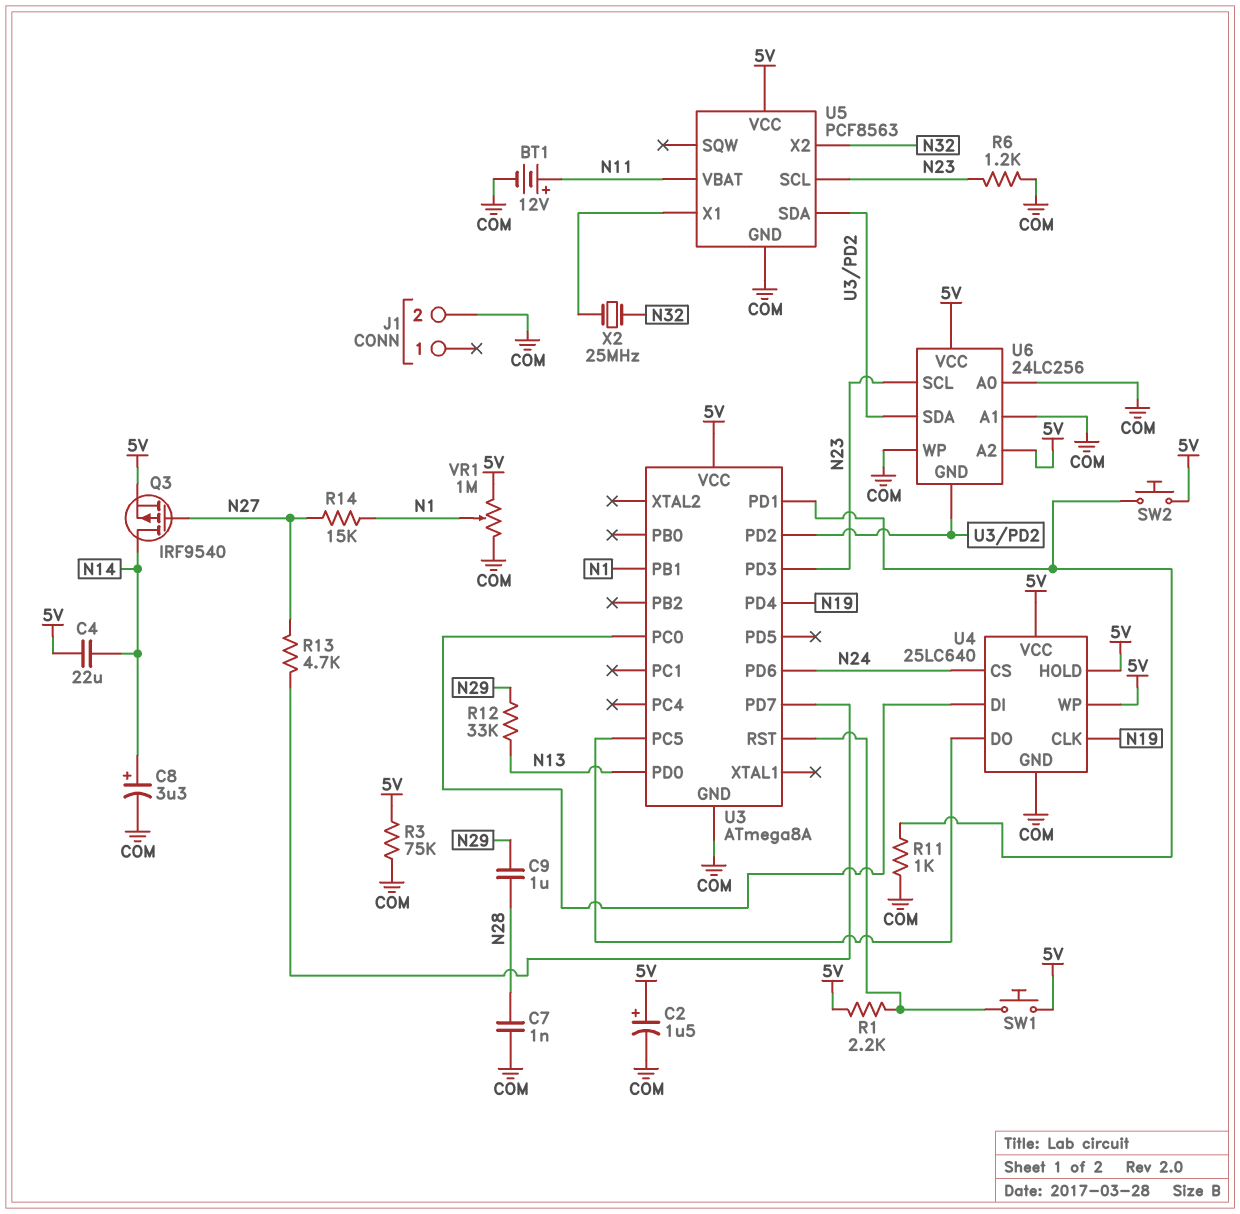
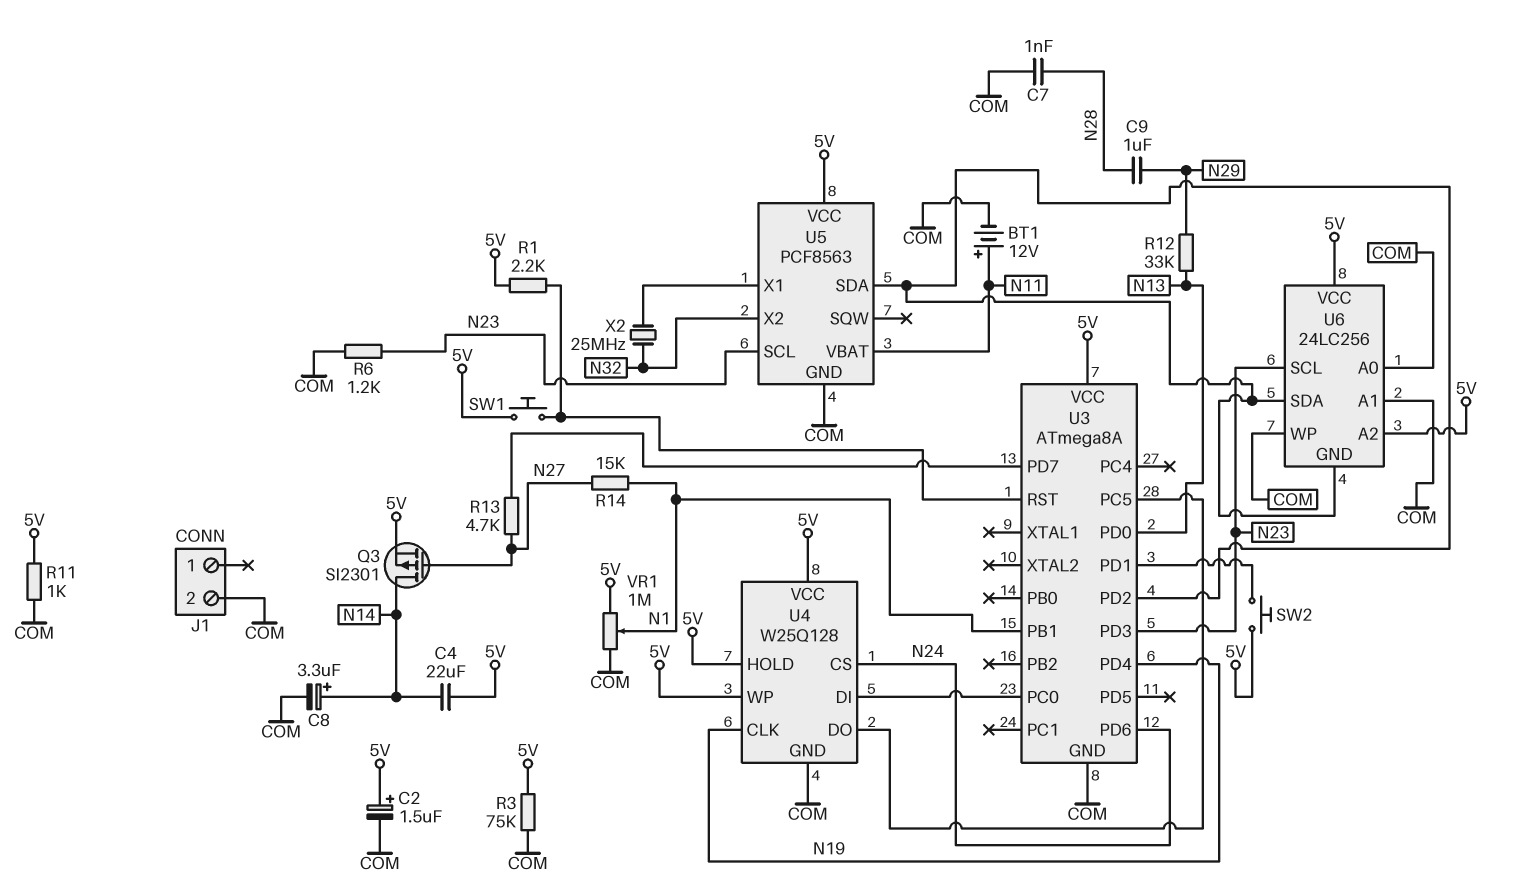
Q3: PMOS IRF9540 (G N27, D N14, S 5V) -> PMOS SI2301 (G N27, D N14, S 5V)
R11: 1k (COM, U3/PD1) -> 1k (5V, COM)
U4: 25LC640 -> W25Q128

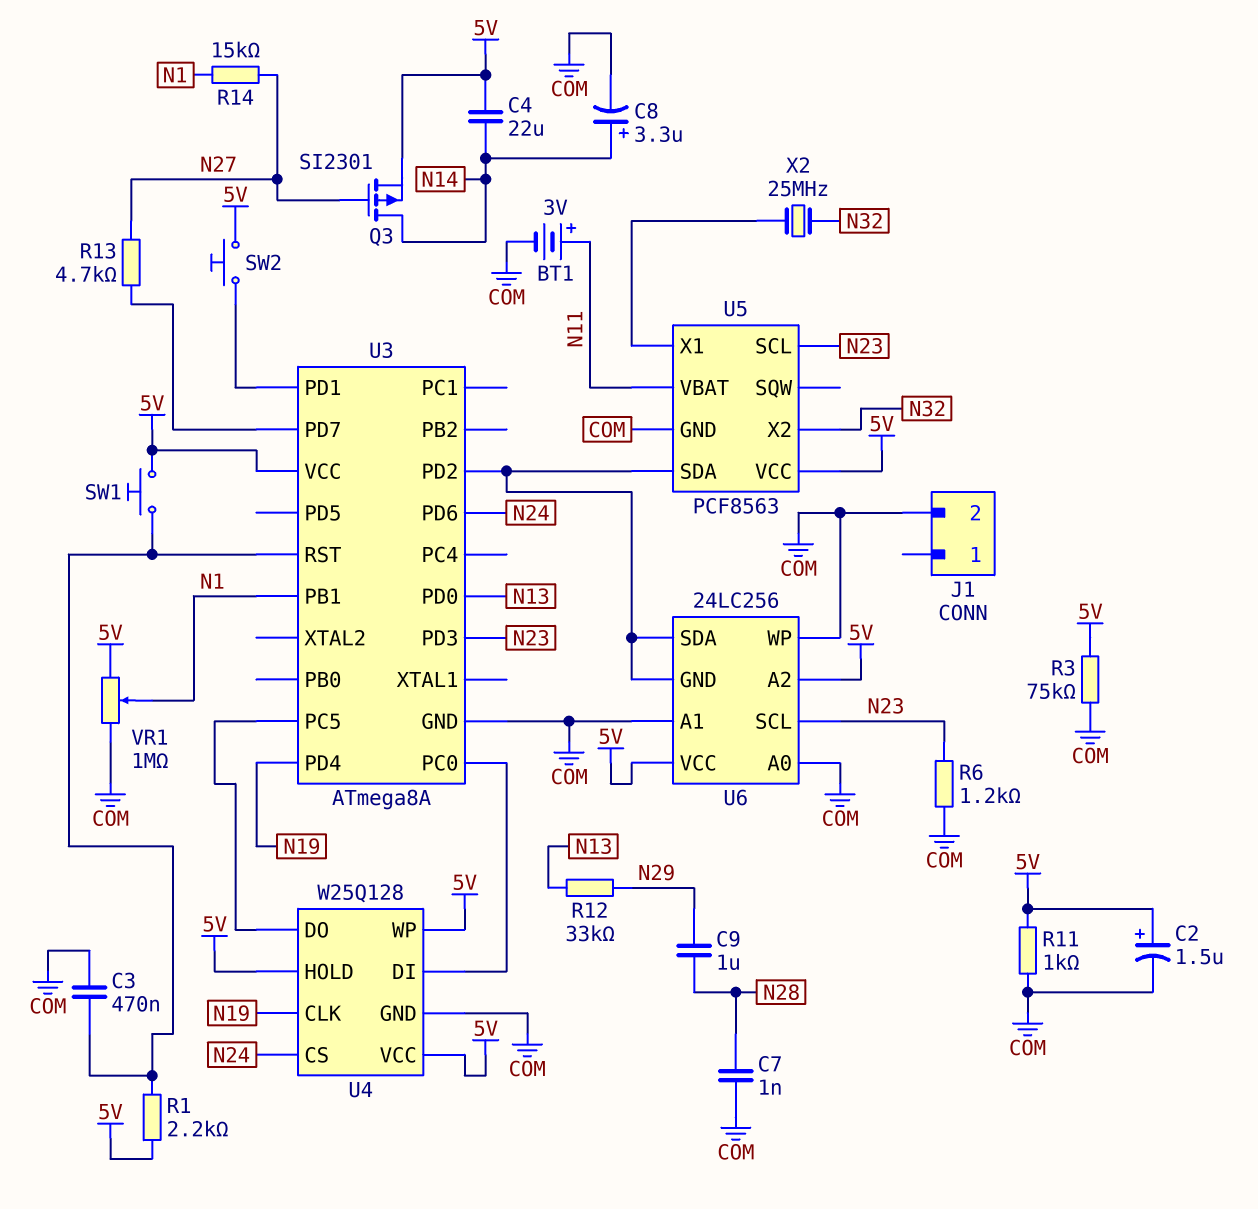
BT1: 12V (plus N11, minus COM) -> 3V (plus N11, minus COM)
C3: none -> 470nF (COM, U3/RST)

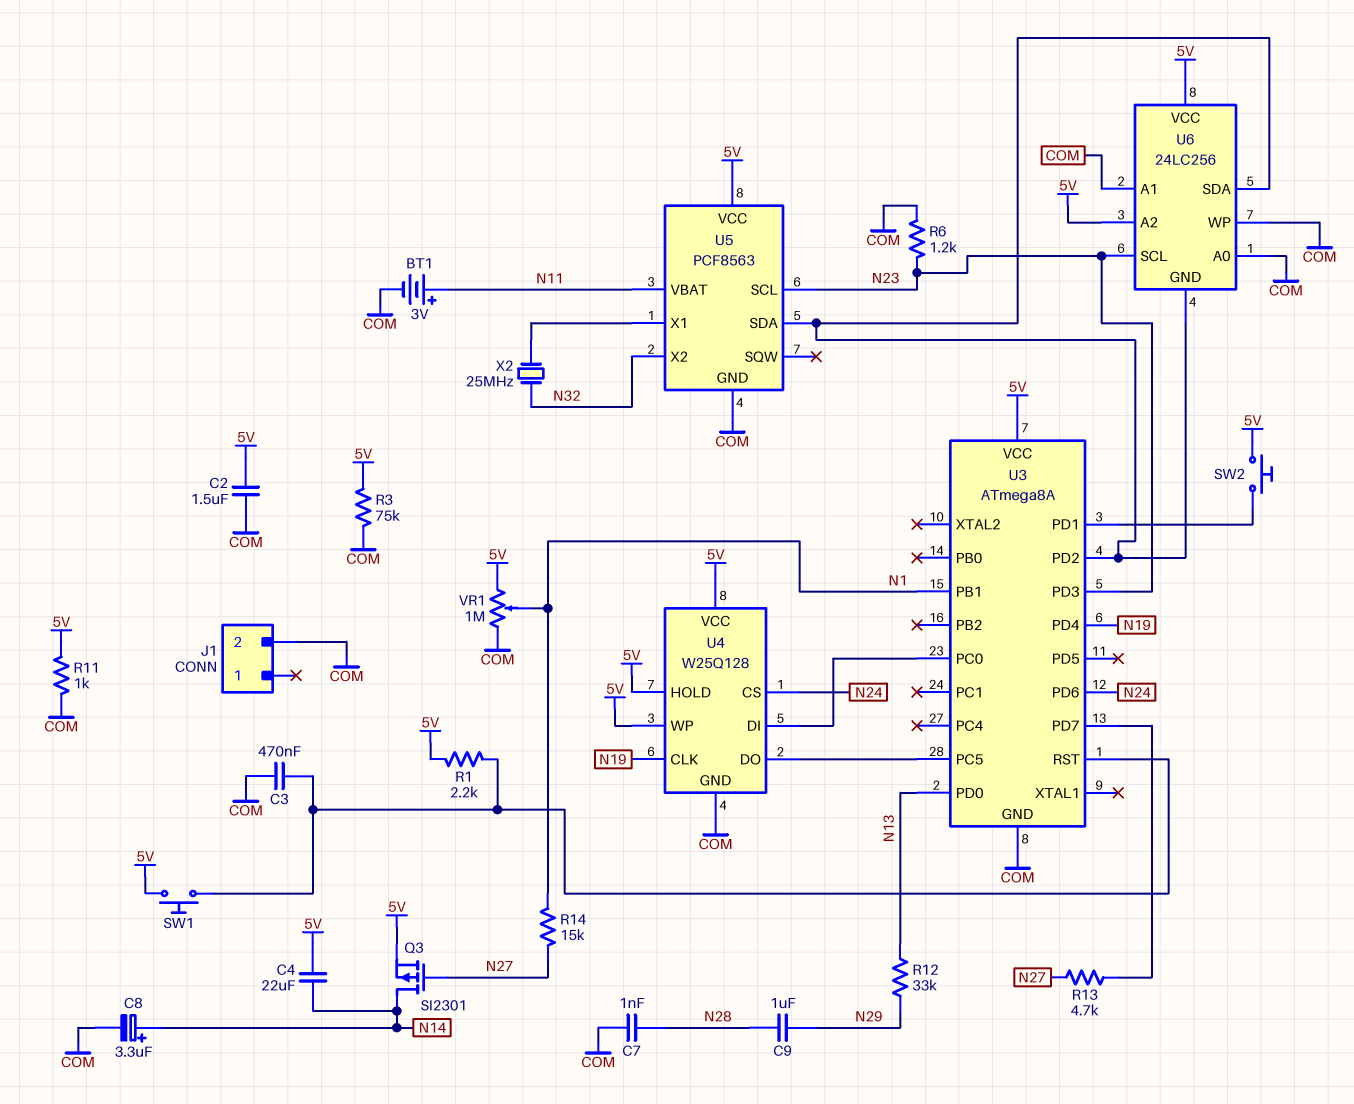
C2: 1.5uF (plus 5V, minus COM) -> 1.5uF (5V, COM)

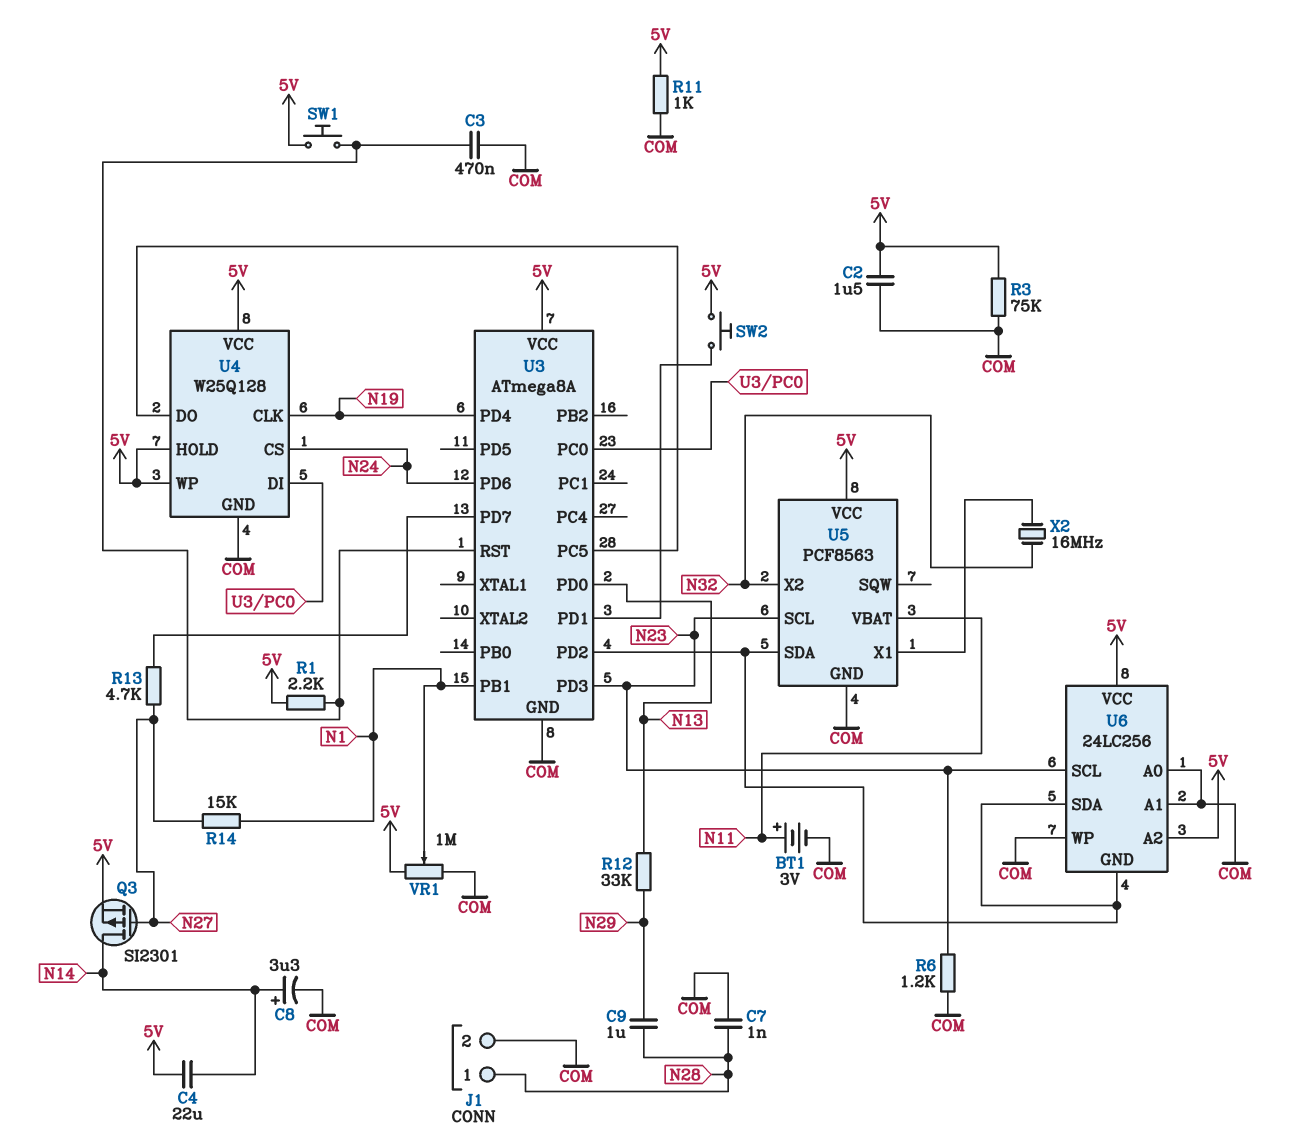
J1 pin 1: none -> N28
X2: 25MHz (N32, U5/X1) -> 16MHz (N32, U5/X1)

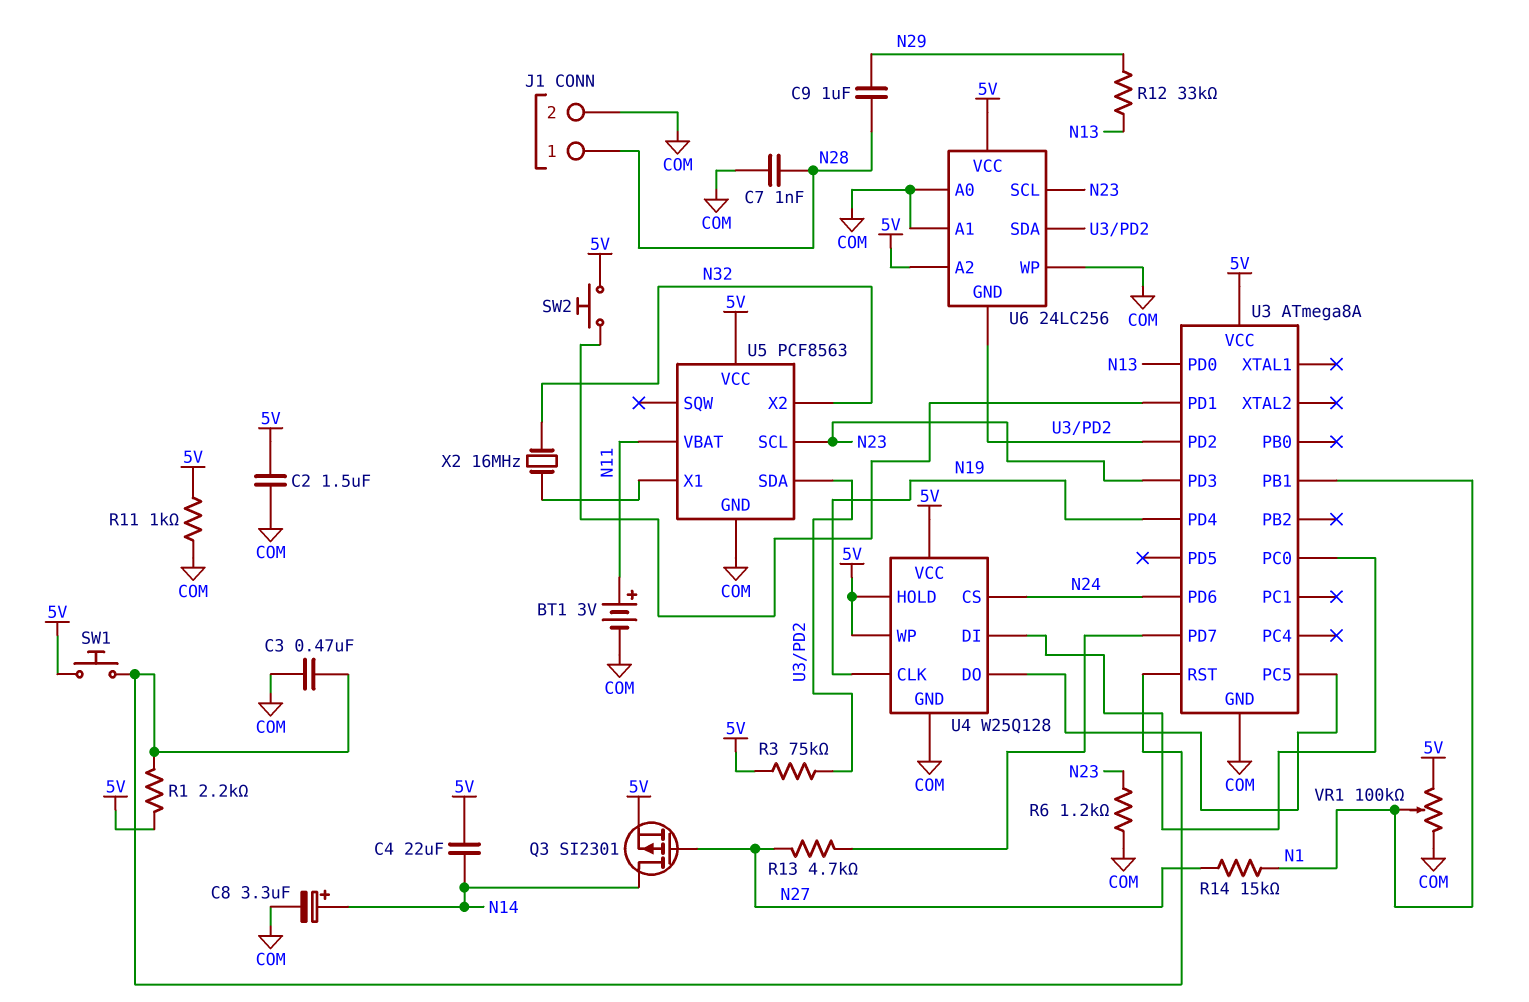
R3: 75k (5V, COM) -> 75k (5V, U3/PD2)
VR1: 1M (5V, COM, wiper N1) -> 100k (5V, COM, wiper N1)

